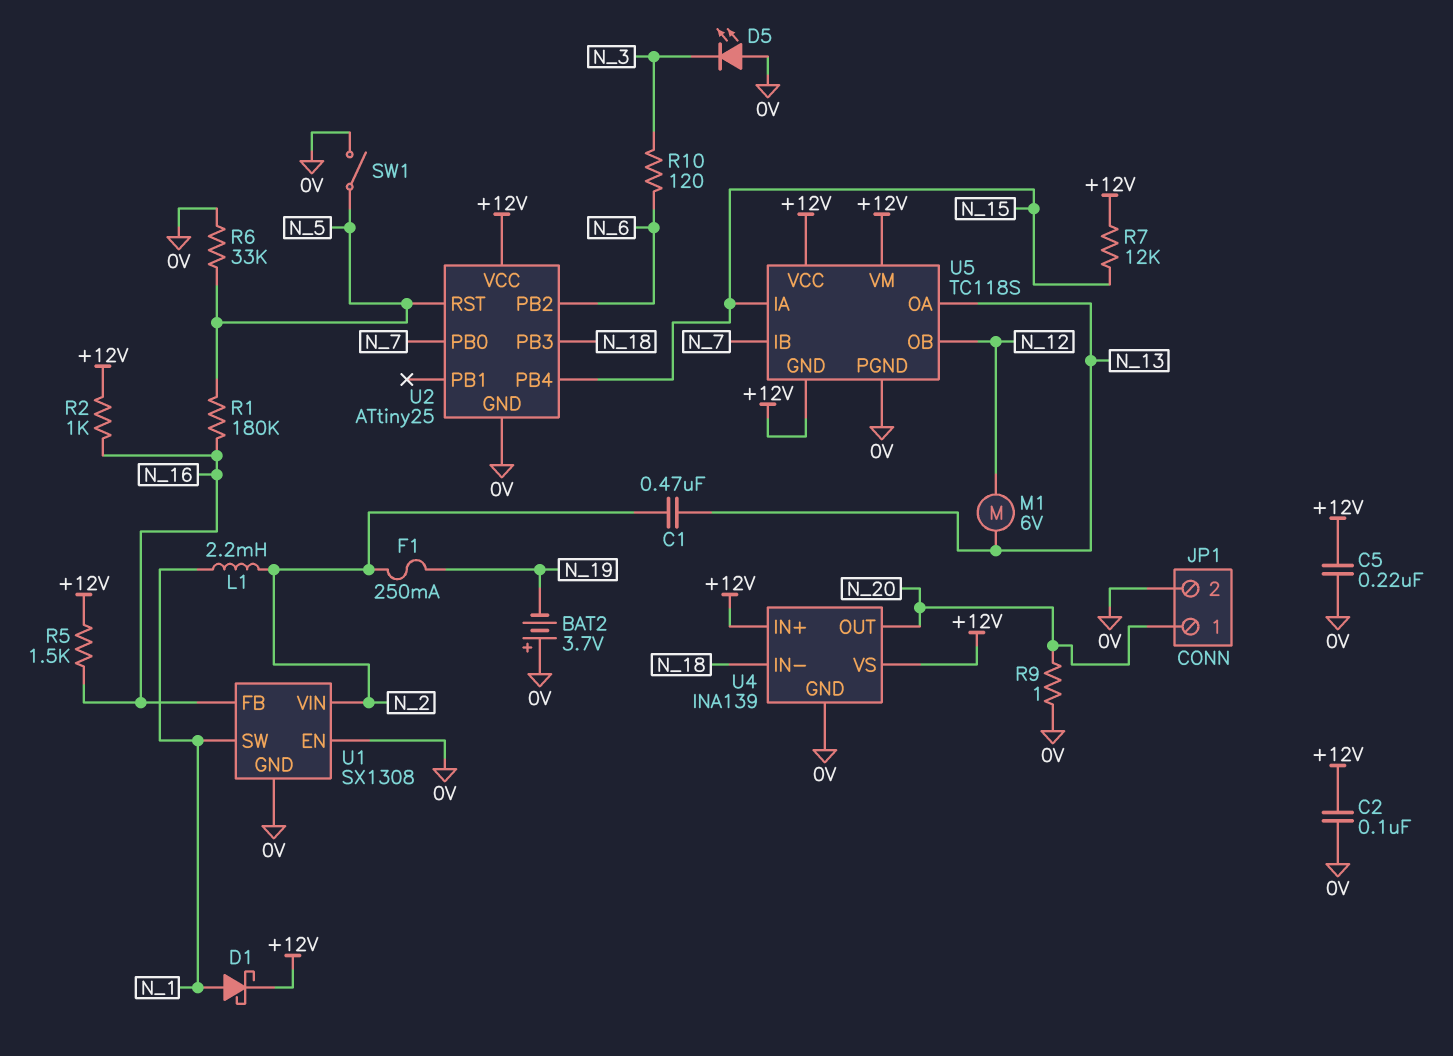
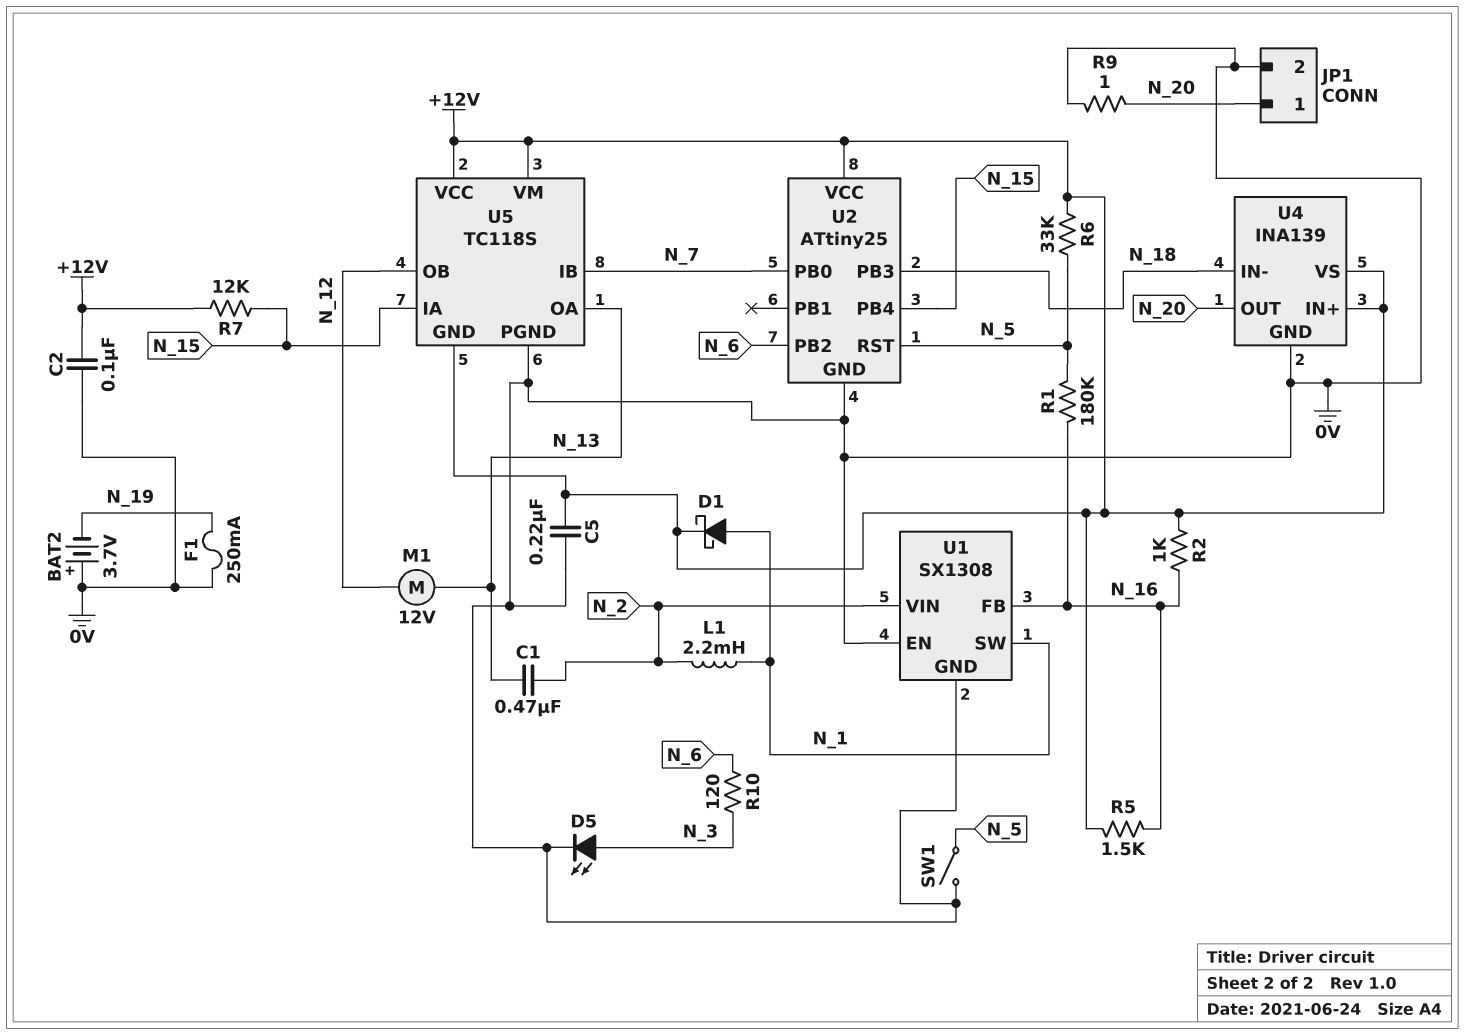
D5: LED (A 0V, K N_3) -> LED (A N_3, K 0V)
F1: 250mA (N_2, N_19) -> 250mA (0V, N_19)
M1: motor 6V (N_12, N_13) -> motor 12V (N_12, N_13)
R6: 33k (0V, N_5) -> 33k (+12V, N_5)

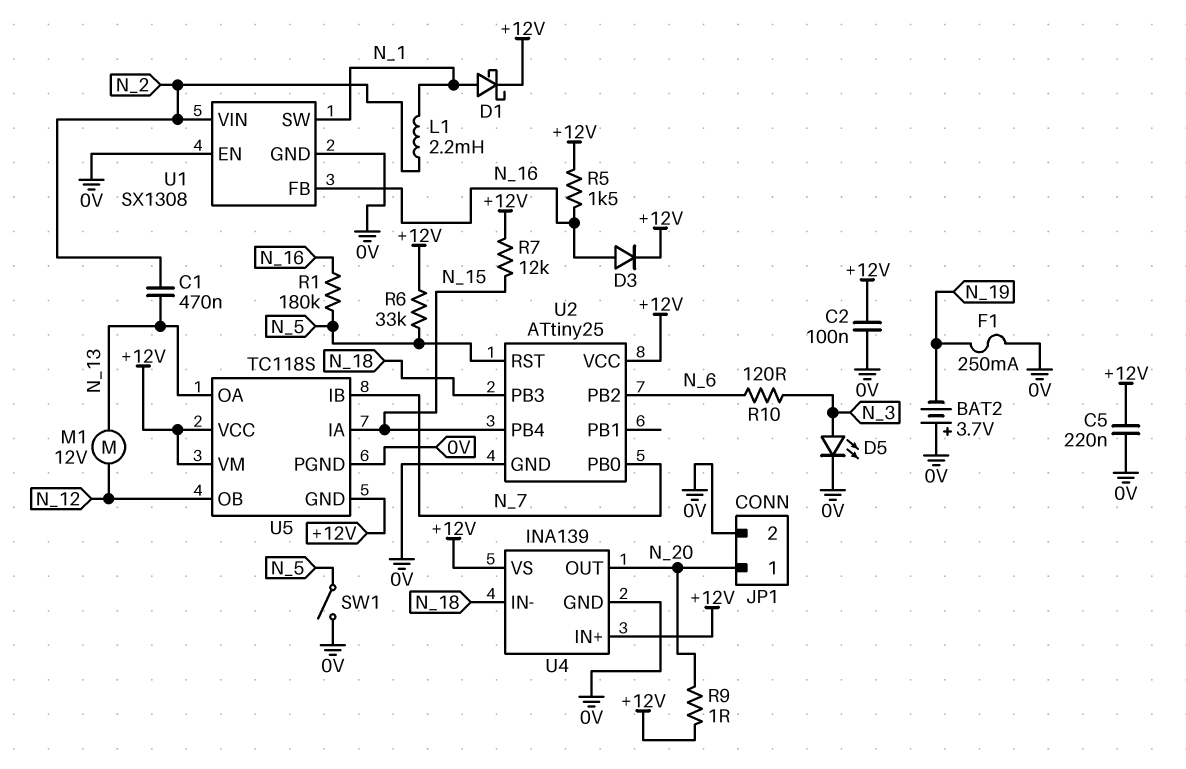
D3: none -> diode (A N_16, K +12V)
R2: 1k (+12V, N_16) -> none
R9: 1 (0V, N_20) -> 1 (+12V, N_20)

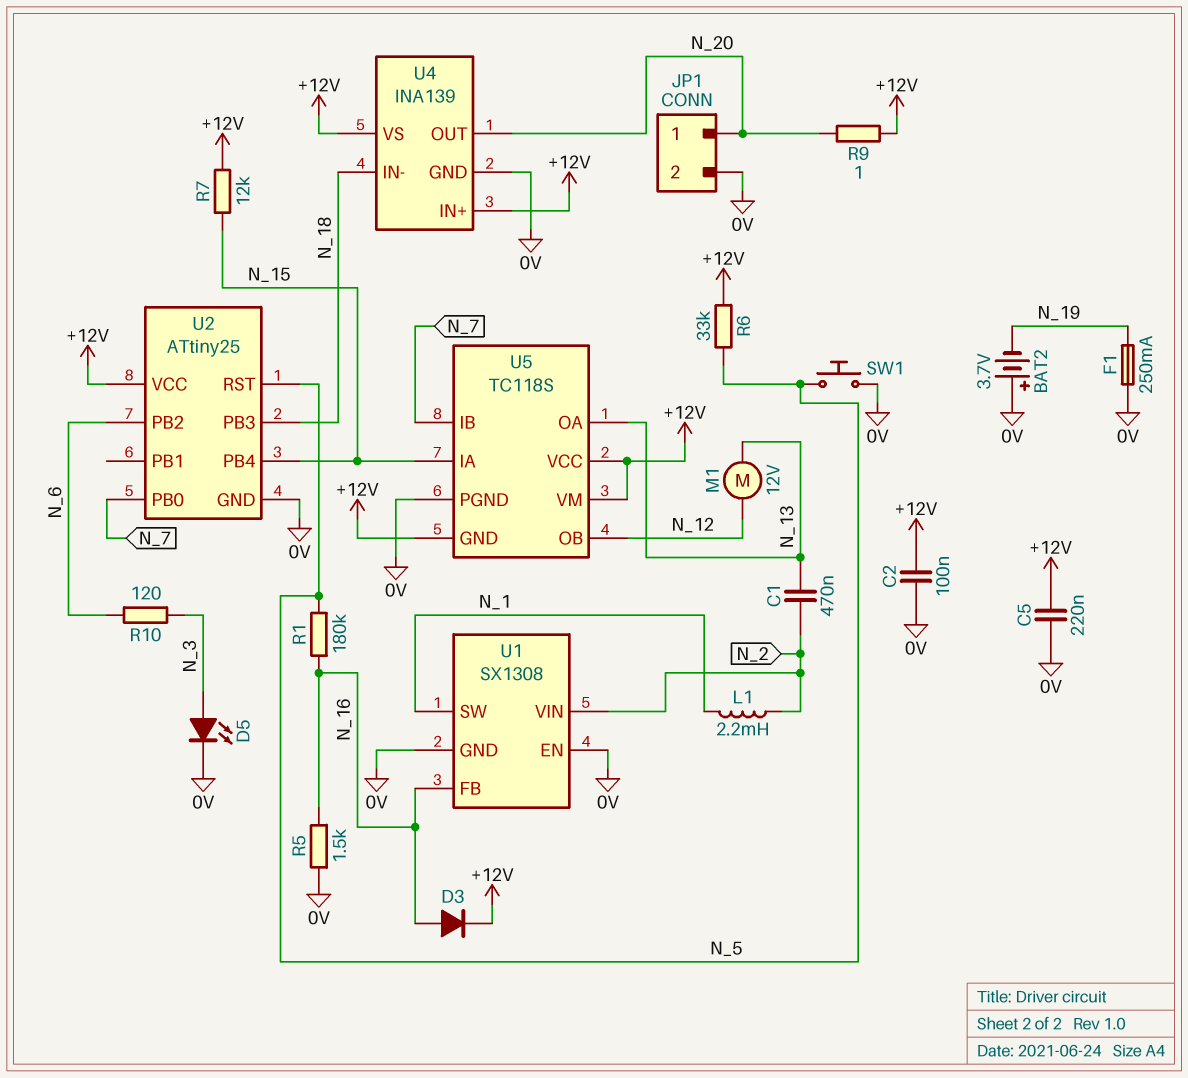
D1: schottky (A N_1, K +12V) -> none
R5: 1.5k (+12V, N_16) -> 1.5k (0V, N_16)
SW1: switch (0V, N_5) -> button (0V, N_5)

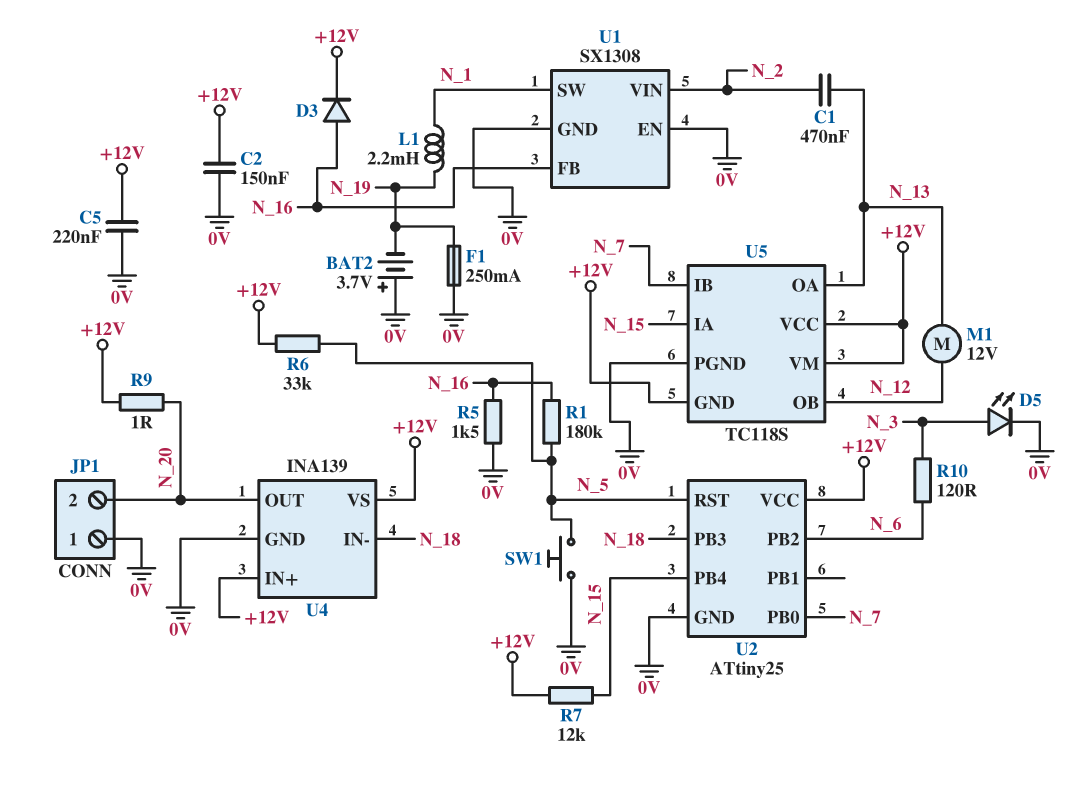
C2: 100nF (+12V, 0V) -> 150nF (+12V, 0V)
JP1 pin 1: N_20 -> 0V
JP1 pin 2: 0V -> N_20
L1: 2.2mH (N_1, N_2) -> 2.2mH (N_1, N_19)

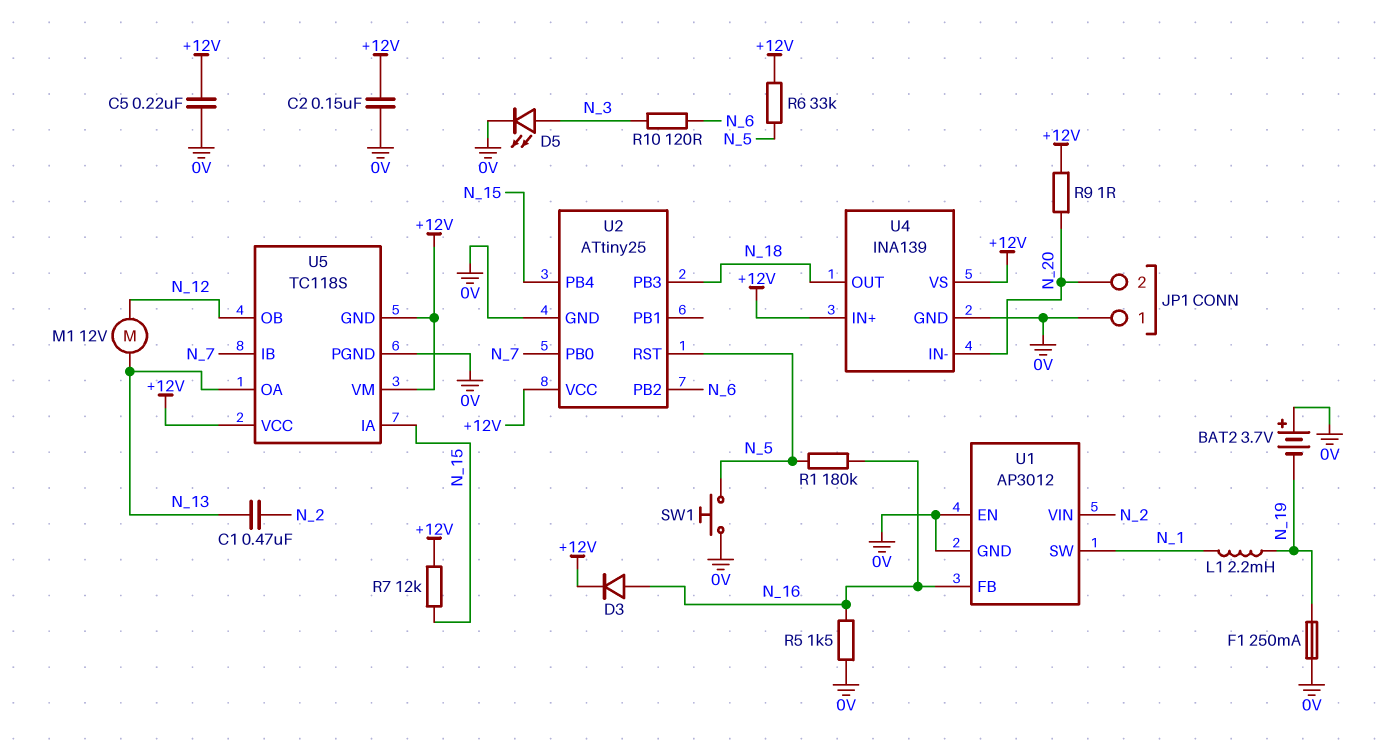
U1: SX1308 -> AP3012
U4 pin IN-: N_18 -> N_20
U4 pin OUT: N_20 -> N_18

